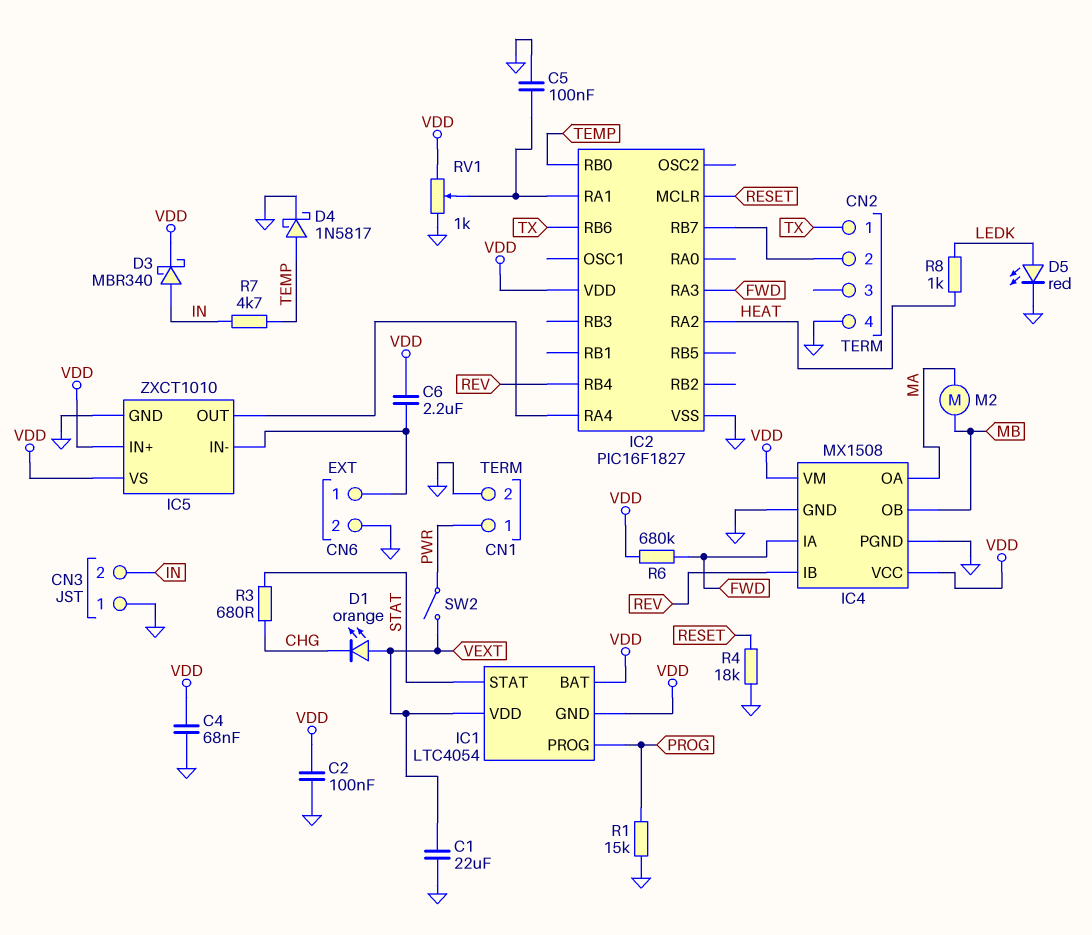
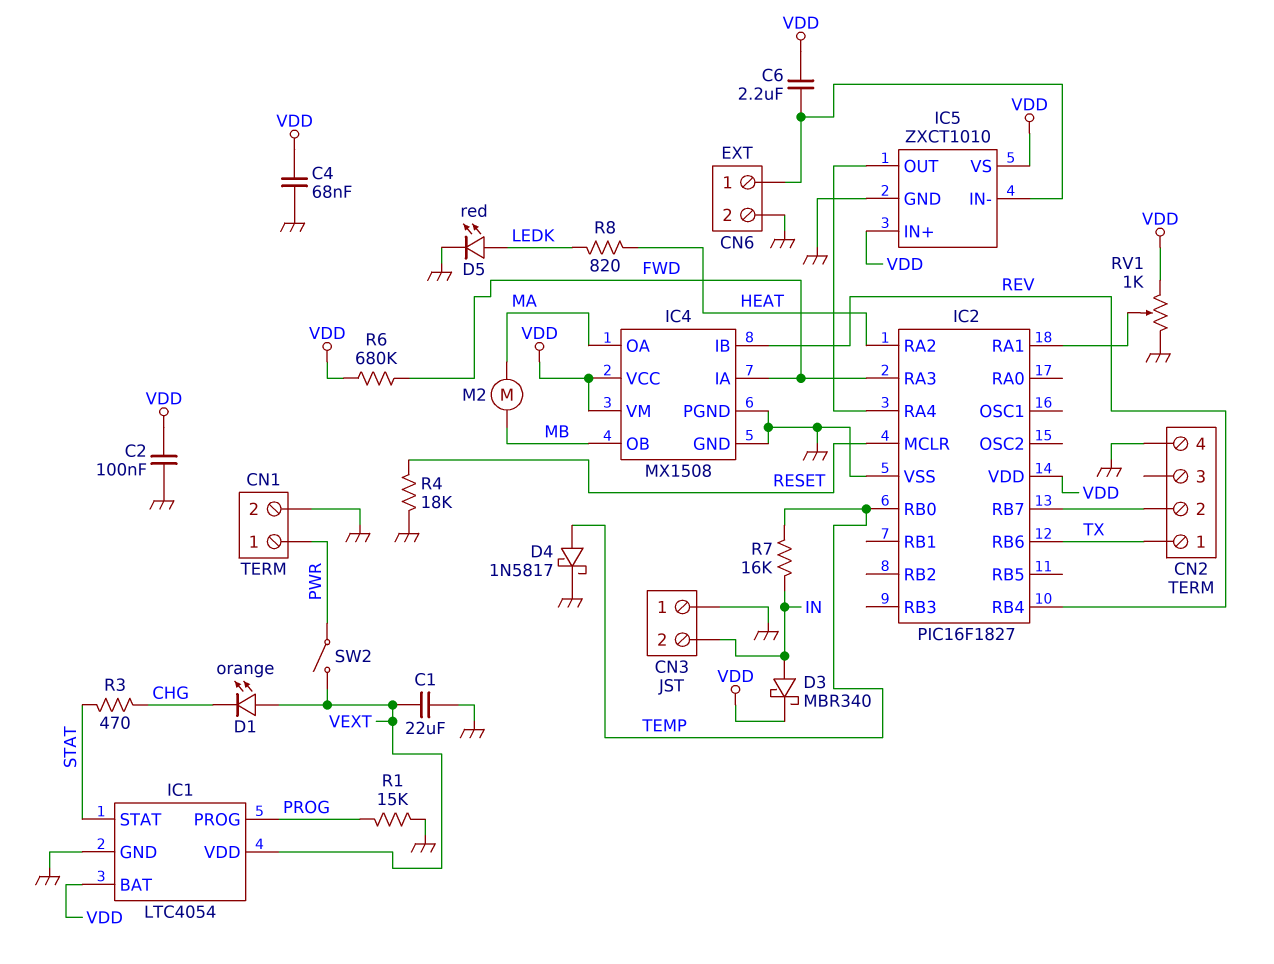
C5: 100nF (GND, IC2/RA1) -> none
IC1 pin GND: VDD -> GND
R3: 680 (CHG, STAT) -> 470 (CHG, STAT)
R7: 4.7k (IN, TEMP) -> 16k (IN, TEMP)
R8: 1k (HEAT, LEDK) -> 820 (HEAT, LEDK)

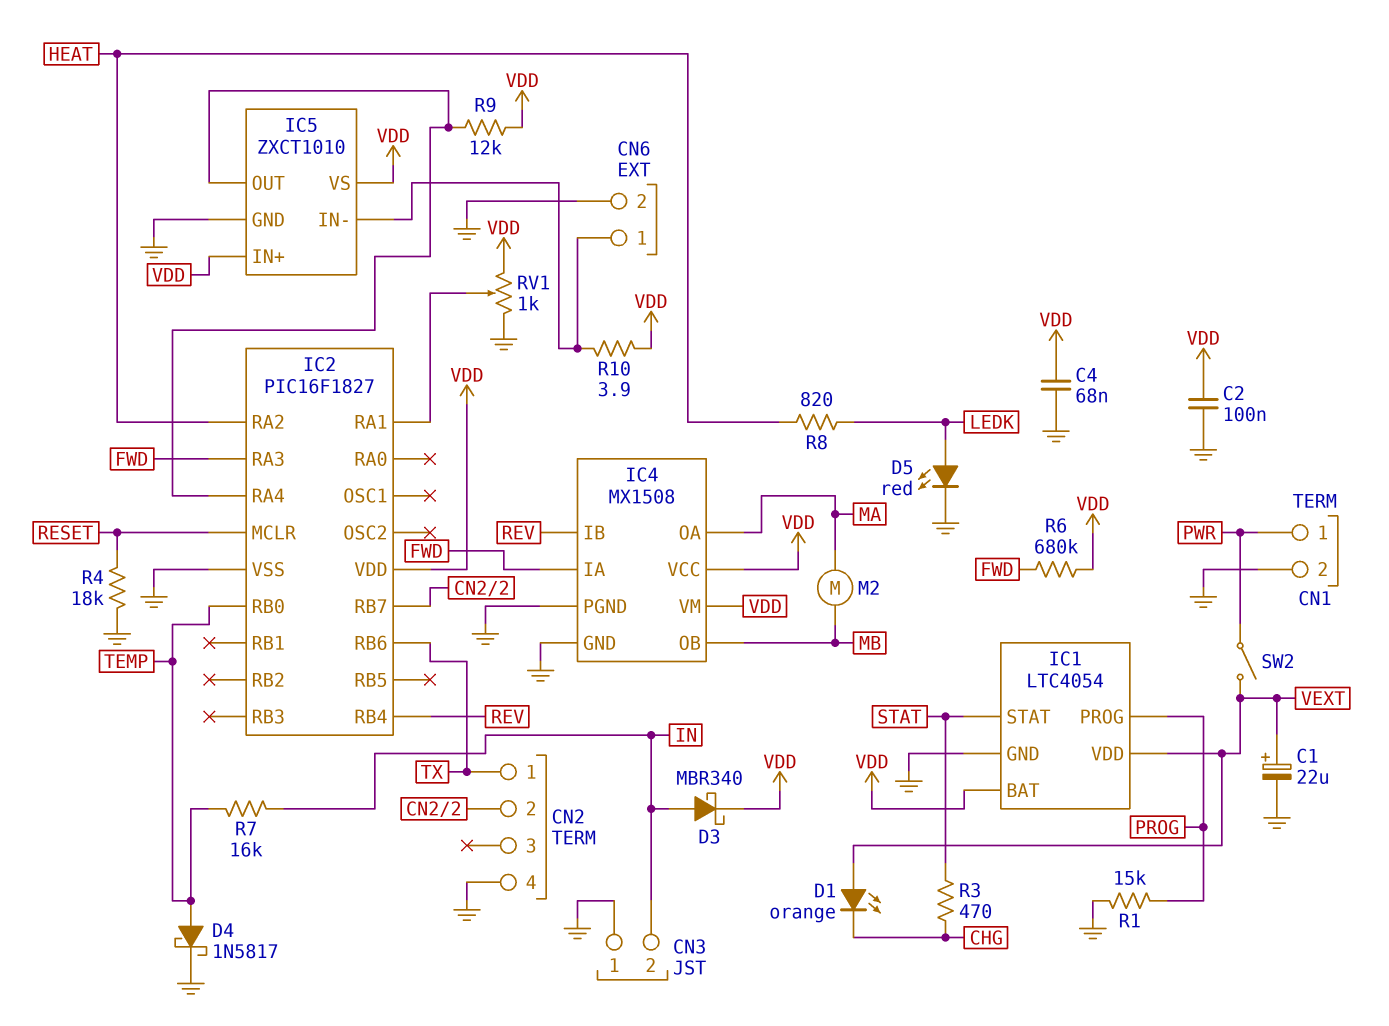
C1: 22uF (GND, VEXT) -> 22uF (plus VEXT, minus GND)
C6: 2.2uF (CN6/1, VDD) -> none
R9: none -> 12k (IC2/RA4, VDD)
R10: none -> 3.9 (CN6/1, VDD)

